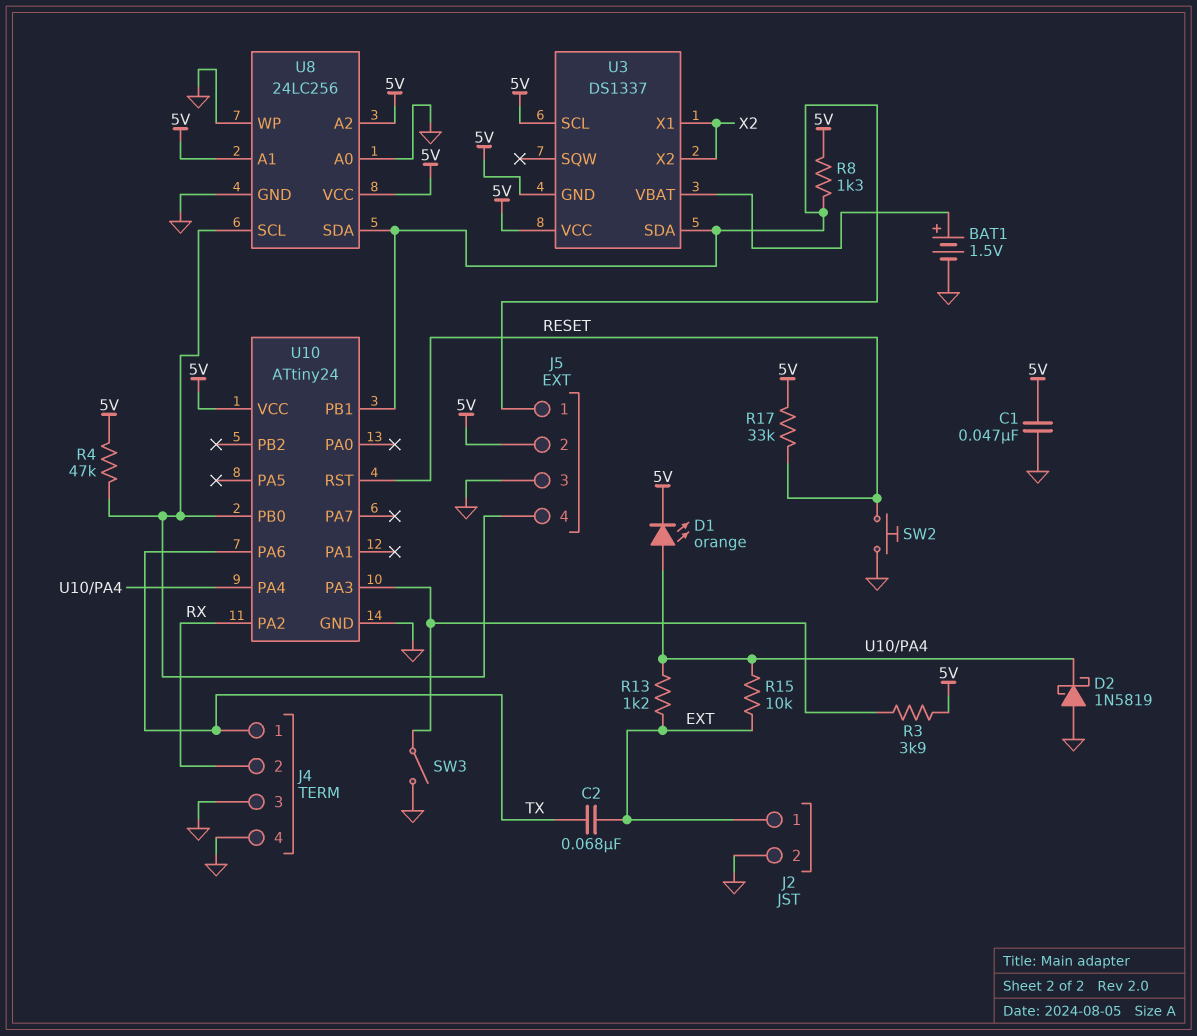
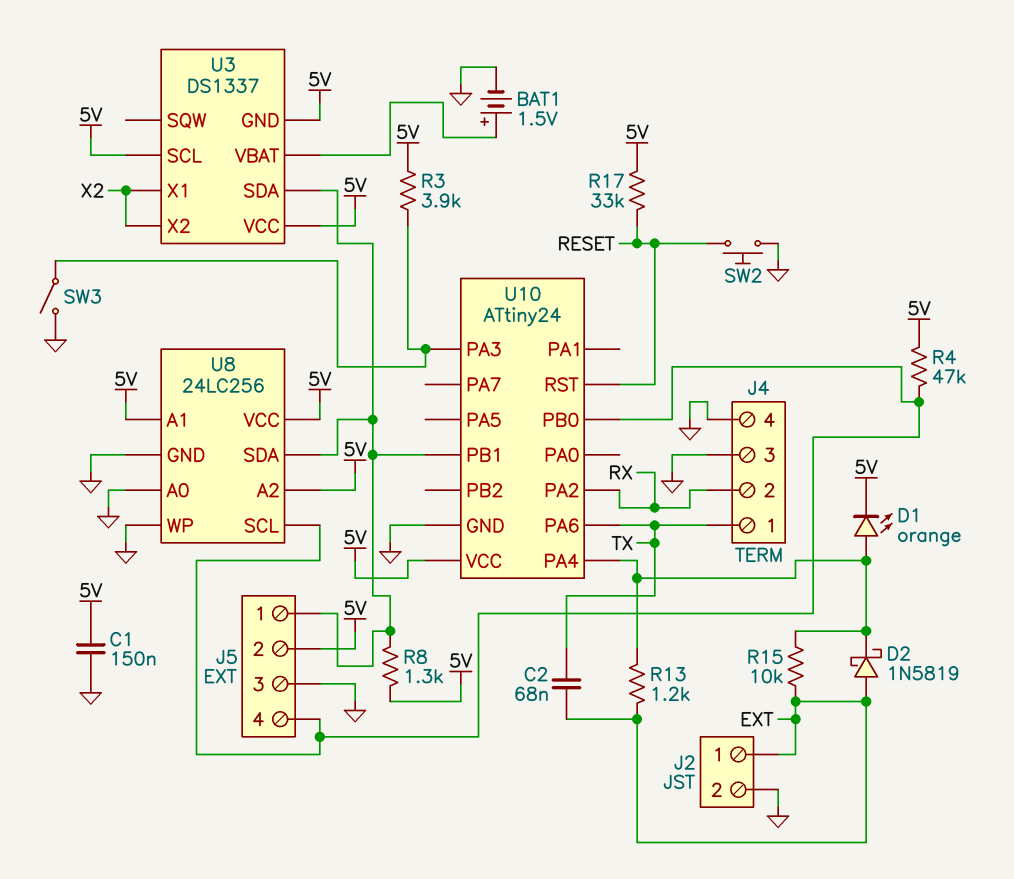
C1: 47nF (5V, GND) -> 150nF (5V, GND)
D2: schottky 1N5819 (A GND, K U10/PA4) -> schottky 1N5819 (A EXT, K U10/PA4)

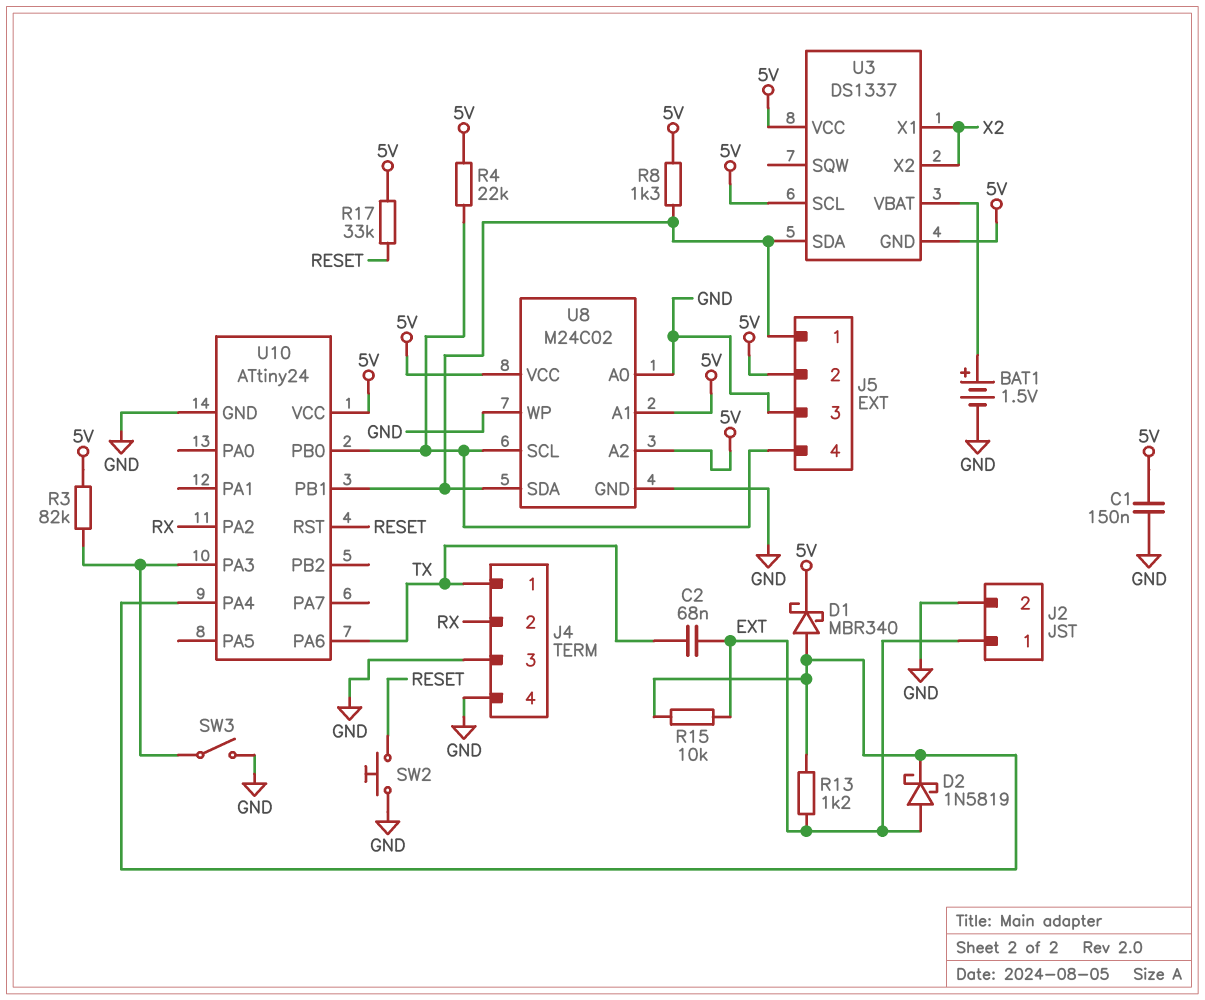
D1: LED orange (A U10/PA4, K 5V) -> schottky MBR340 (A U10/PA4, K 5V)
R3: 3.9k (5V, U10/PA3) -> 82k (5V, U10/PA3)
R4: 47k (5V, J5/4) -> 22k (5V, J5/4)
U8: 24LC256 -> M24C02

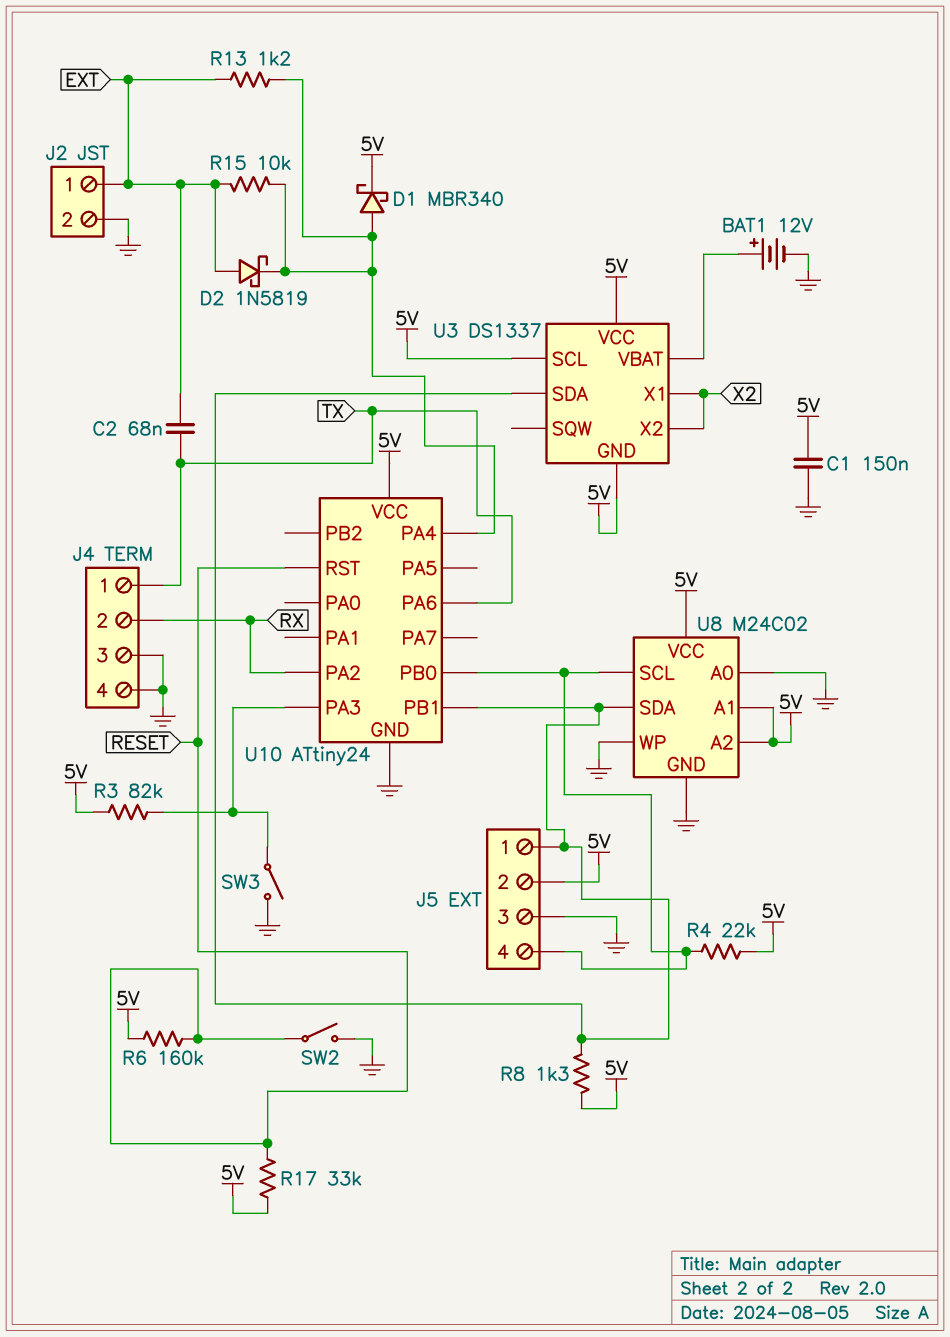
BAT1: 1.5V (plus U3/VBAT, minus GND) -> 12V (plus U3/VBAT, minus GND)
R6: none -> 160k (5V, RESET)
SW2: button (GND, RESET) -> switch (GND, RESET)

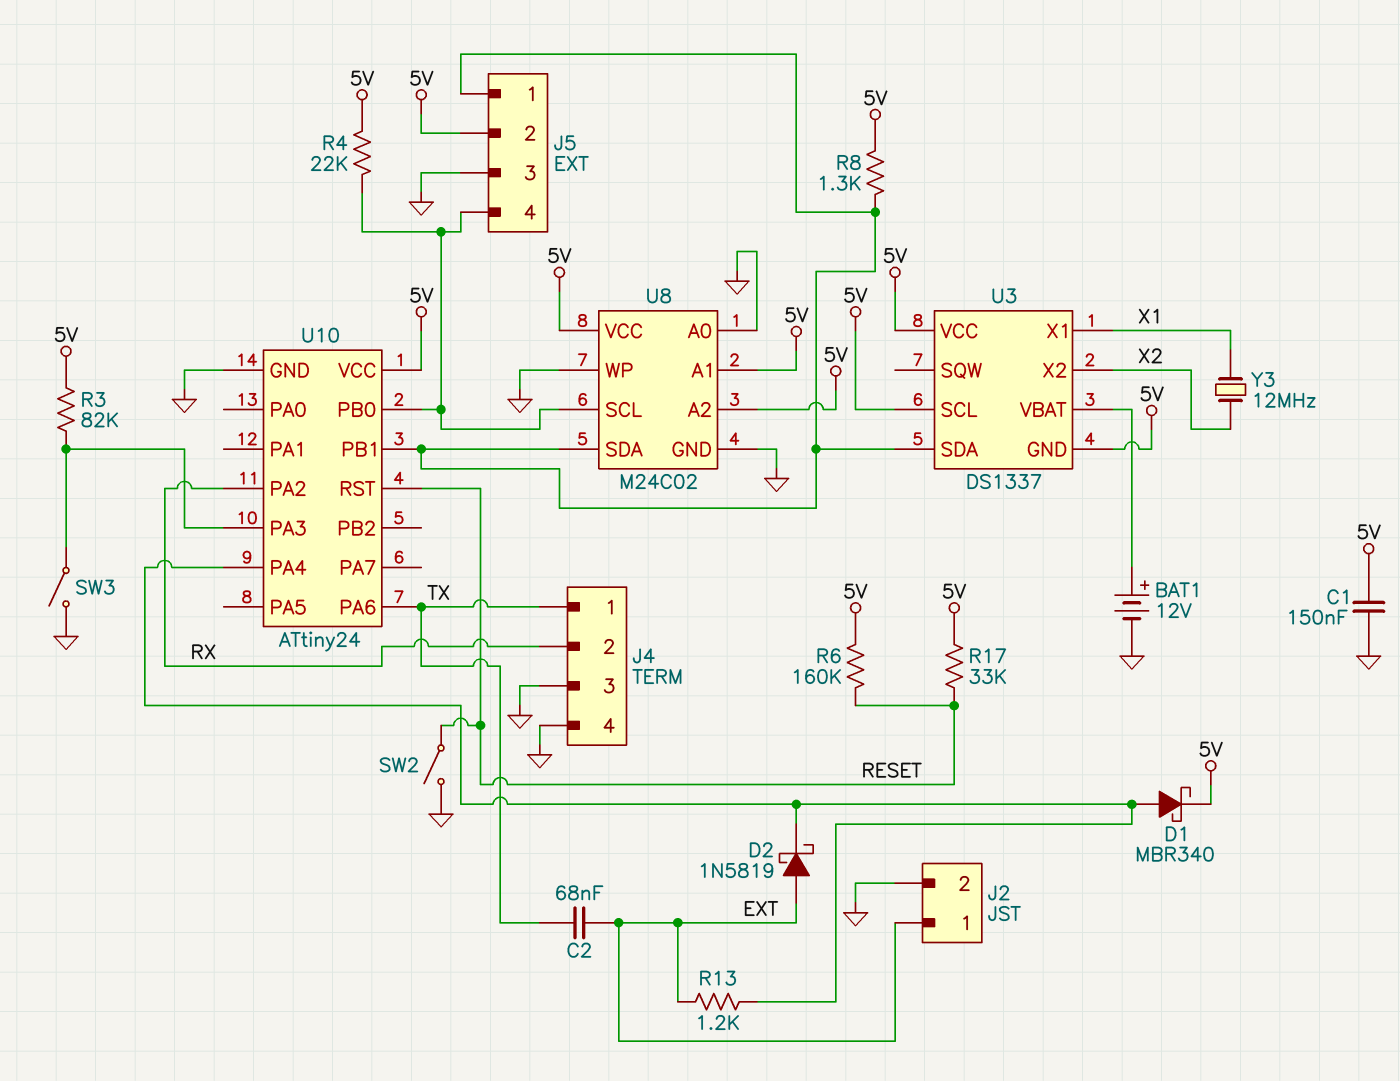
R15: 10k (EXT, U10/PA4) -> none
U3 pin X1: X2 -> X1
Y3: none -> 12MHz (X1, X2)

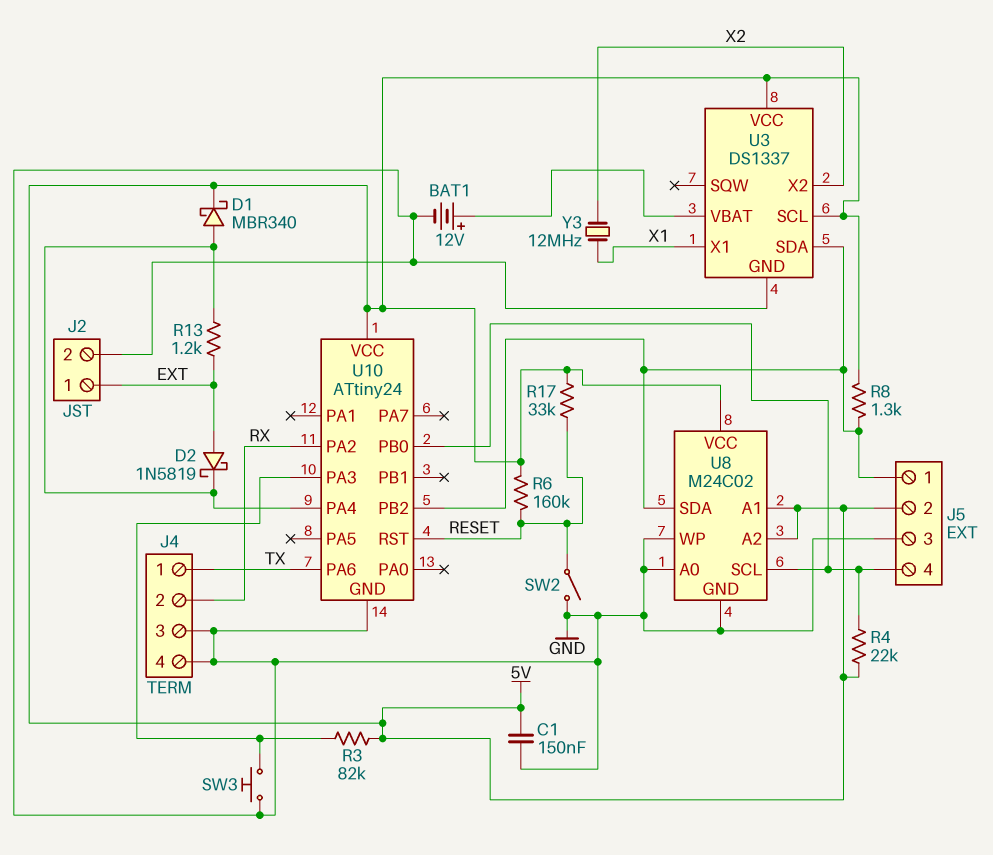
C2: 68nF (EXT, TX) -> none
SW3: switch (GND, U10/PA3) -> button (GND, U10/PA3)
U3 pin GND: 5V -> GND
U10 pin PB1: J5/1 -> none
U10 pin PB2: none -> J5/1

